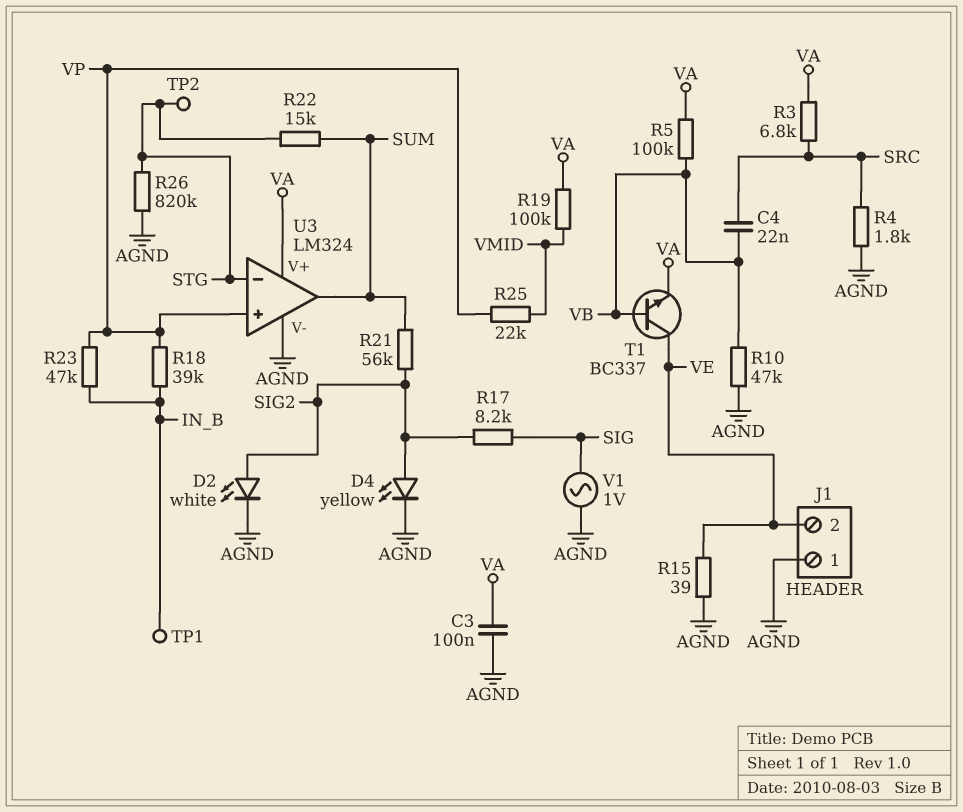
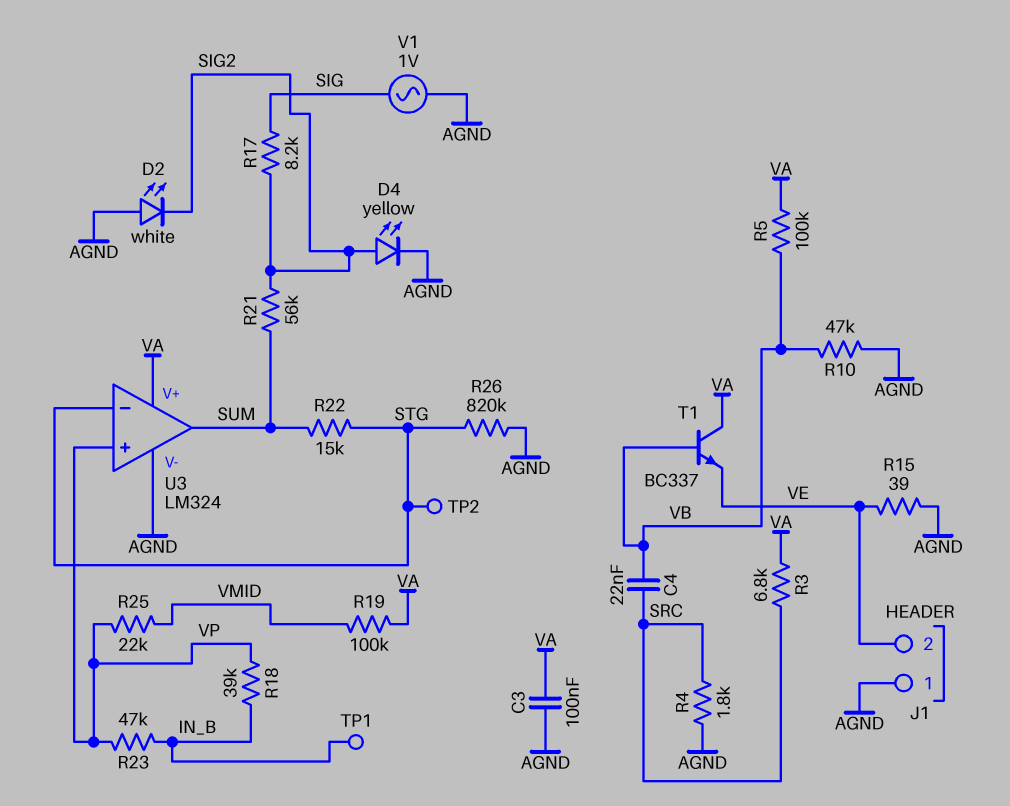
D2: LED white (A SIG2, K AGND) -> LED white (A AGND, K SIG2)
T1: NPN BC337 (B VB, C VE, E VA) -> NPN BC337 (B VB, C VA, E VE)

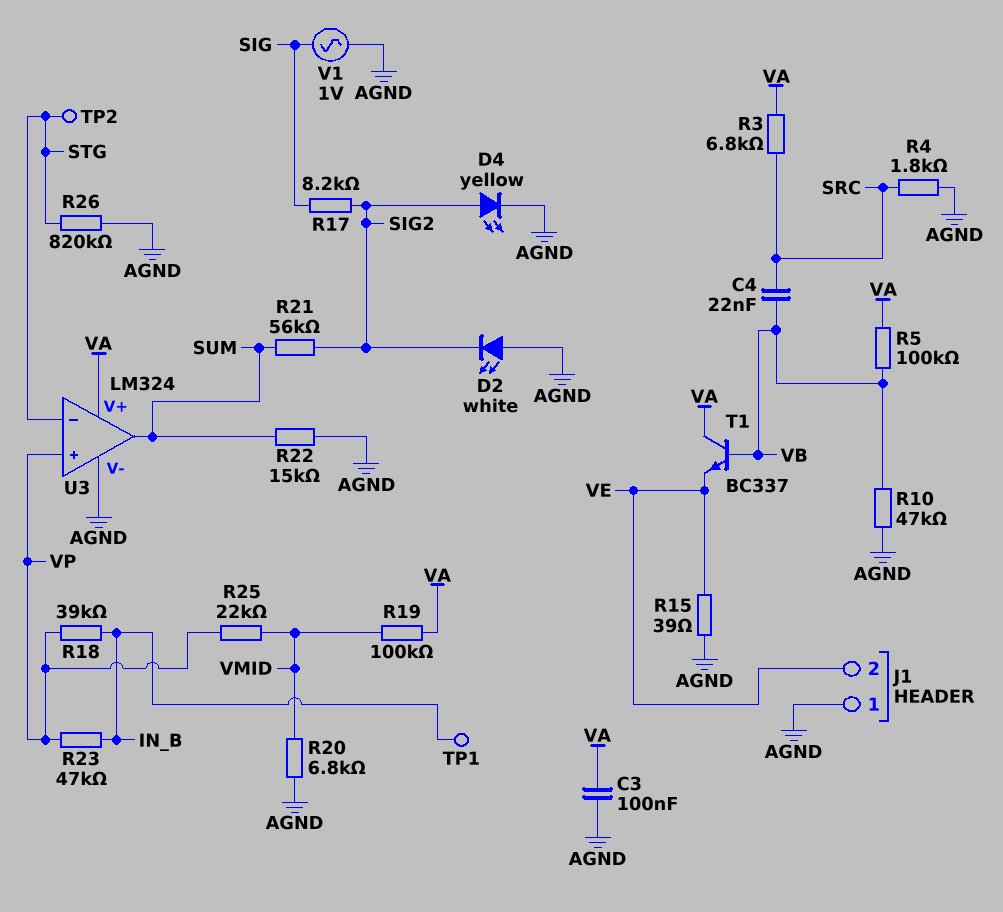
R20: none -> 6.8k (AGND, VMID)
R22: 15k (STG, SUM) -> 15k (AGND, SUM)

